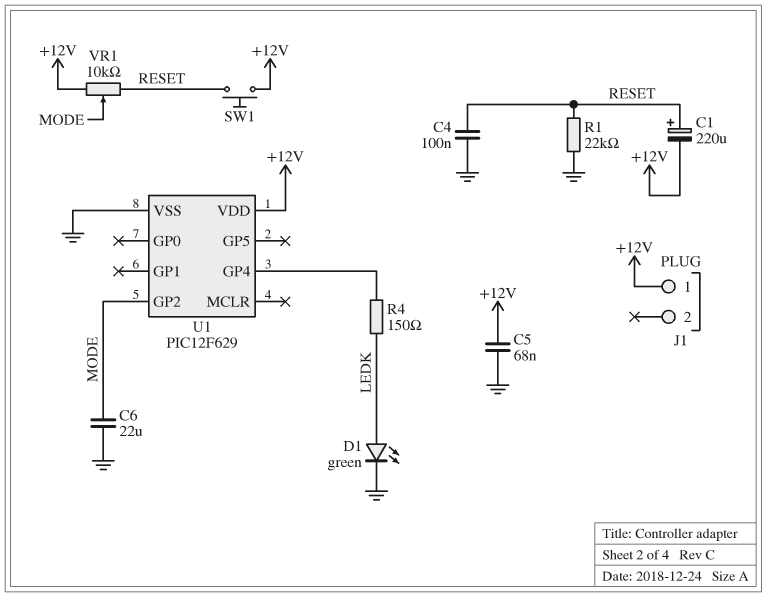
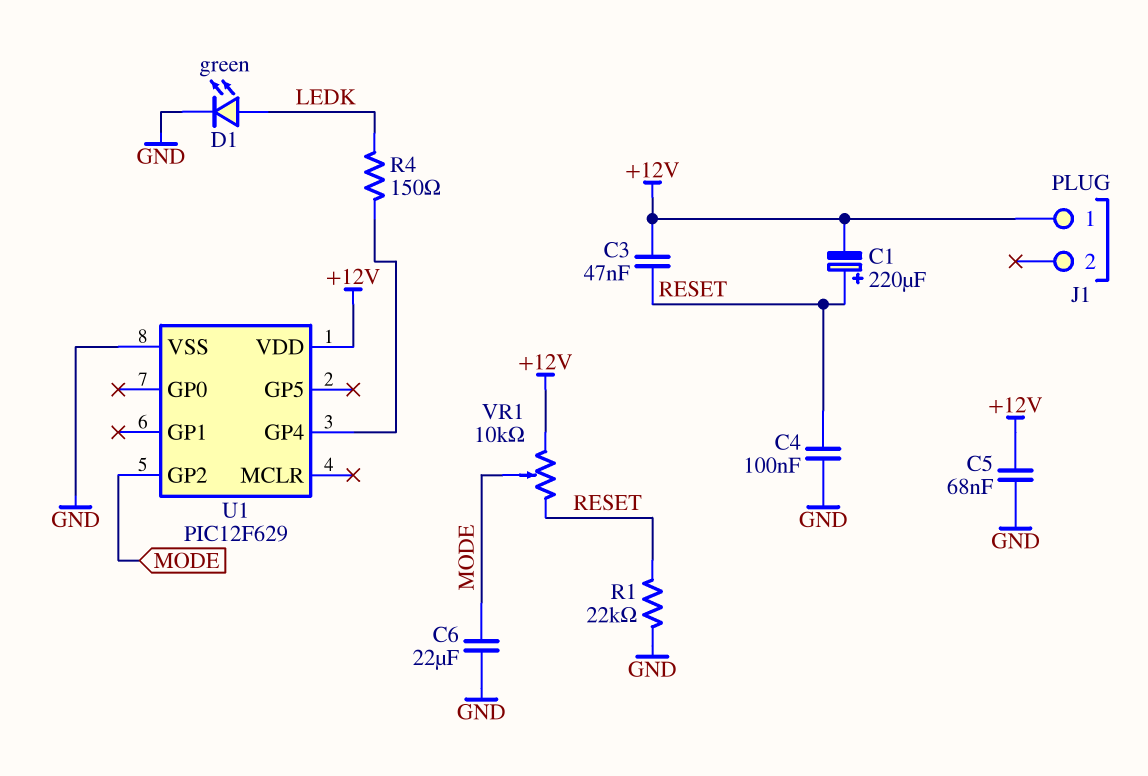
C3: none -> 47nF (+12V, RESET)
SW1: button (+12V, RESET) -> none

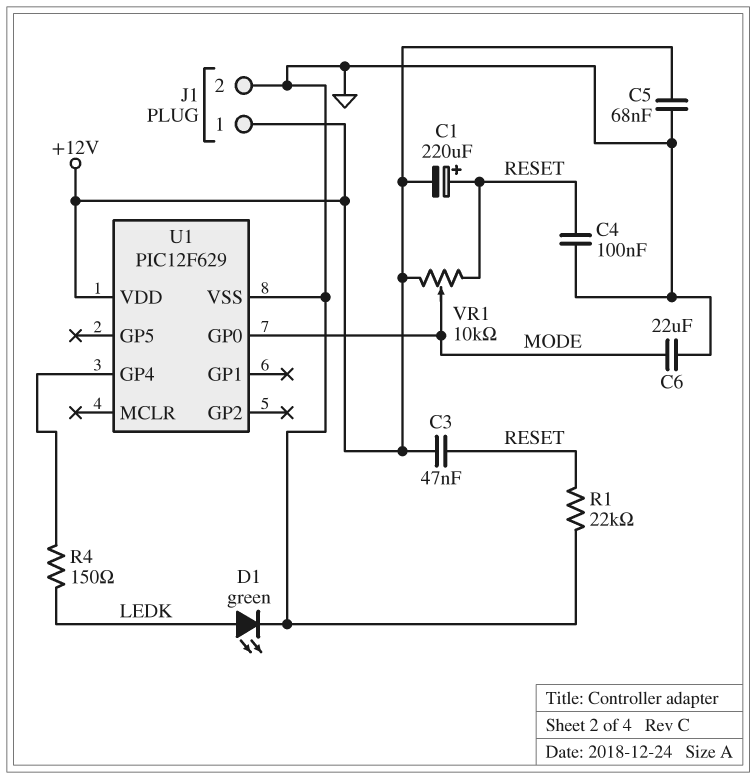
J1 pin 2: none -> GND
U1 pin GP0: none -> MODE
U1 pin GP2: MODE -> none

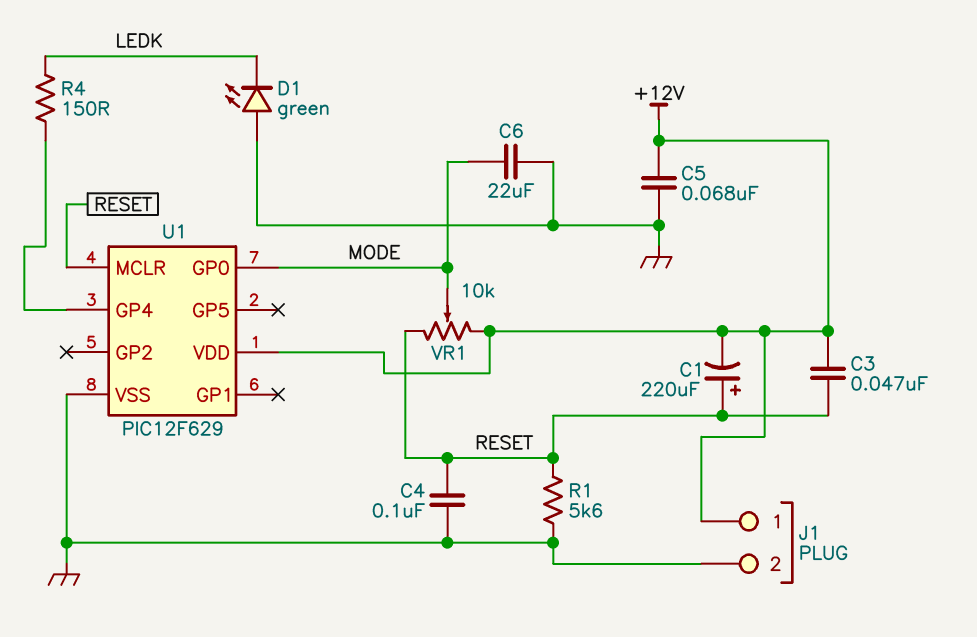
D1: LED green (A LEDK, K GND) -> LED green (A GND, K LEDK)
R1: 22k (GND, RESET) -> 5.6k (GND, RESET)
U1 pin MCLR: none -> RESET

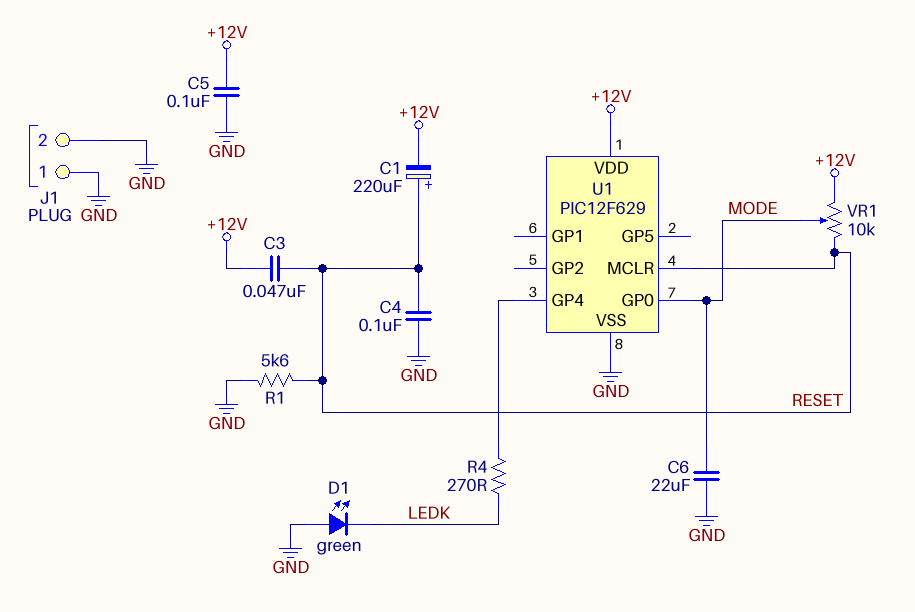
C5: 68nF (+12V, GND) -> 100nF (+12V, GND)
J1 pin 1: +12V -> GND
R4: 150 (LEDK, U1/GP4) -> 270 (LEDK, U1/GP4)

